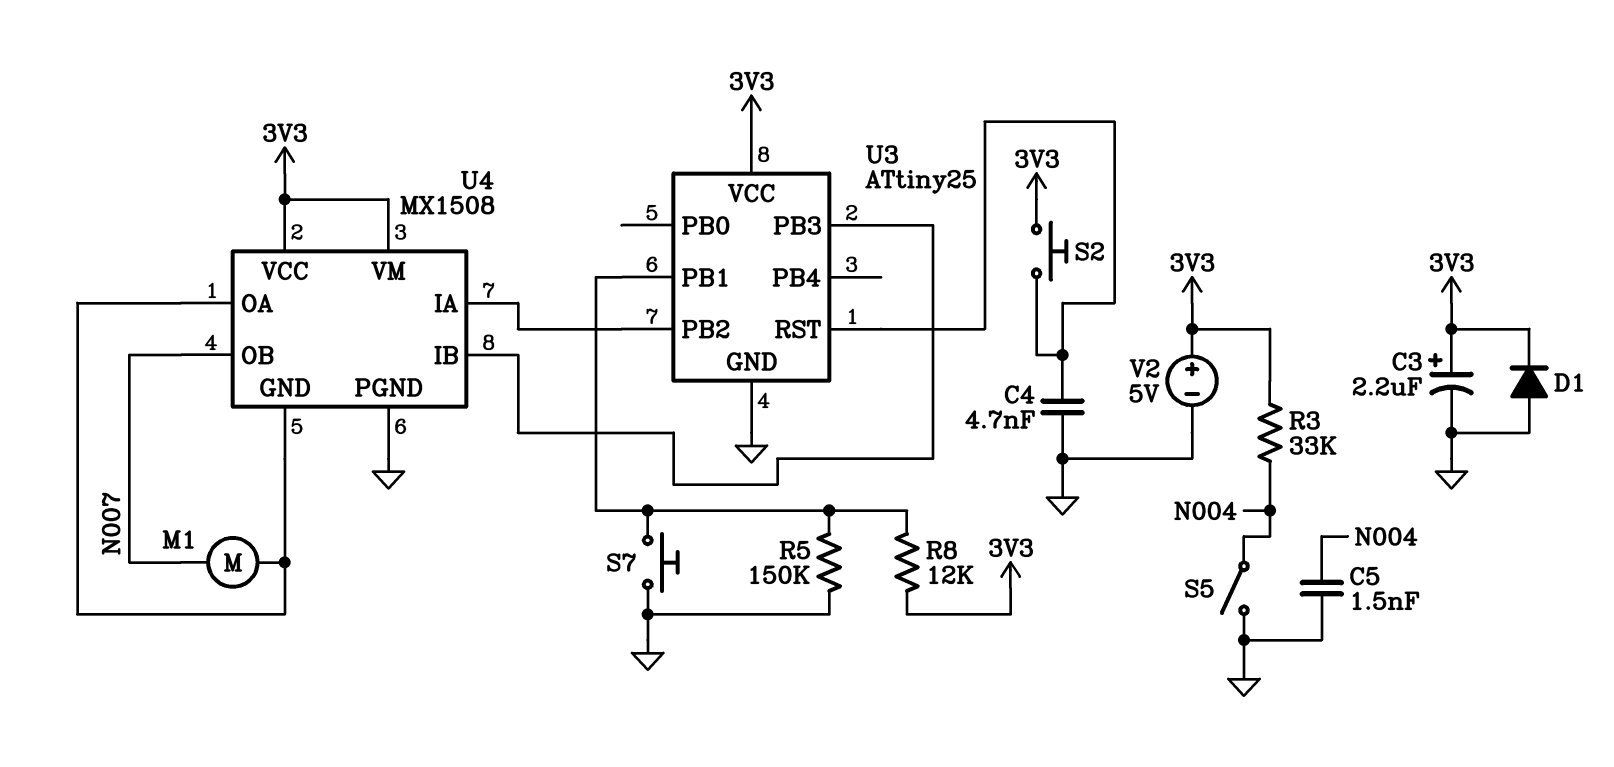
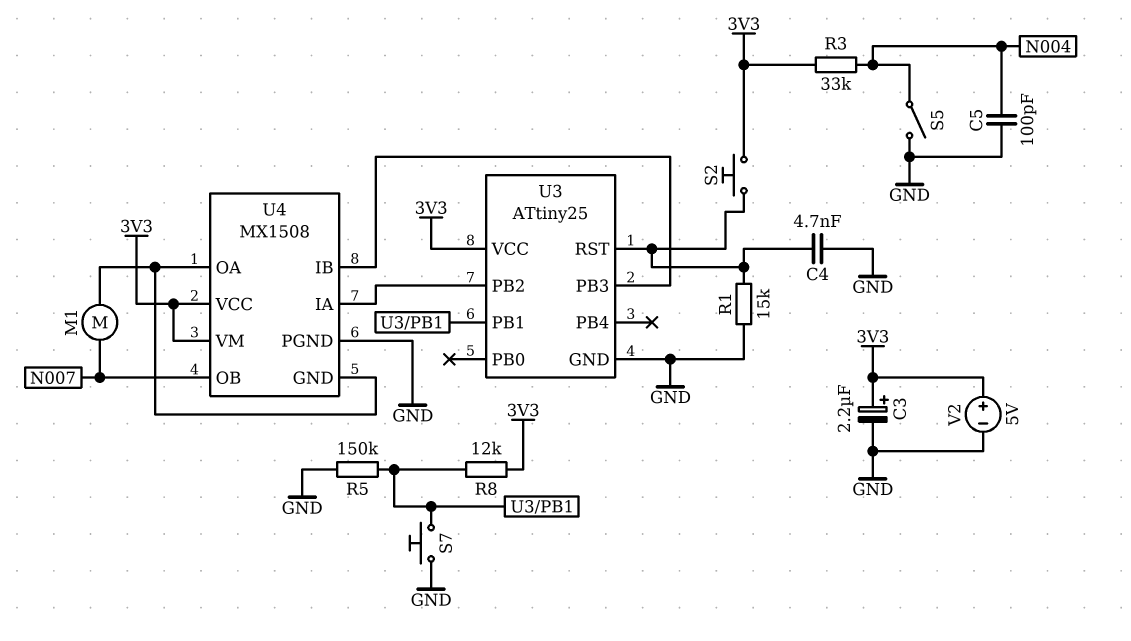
C5: 1.5nF (GND, N004) -> 100pF (GND, N004)
D1: diode (A GND, K 3V3) -> none
R1: none -> 15k (GND, U3/RST)

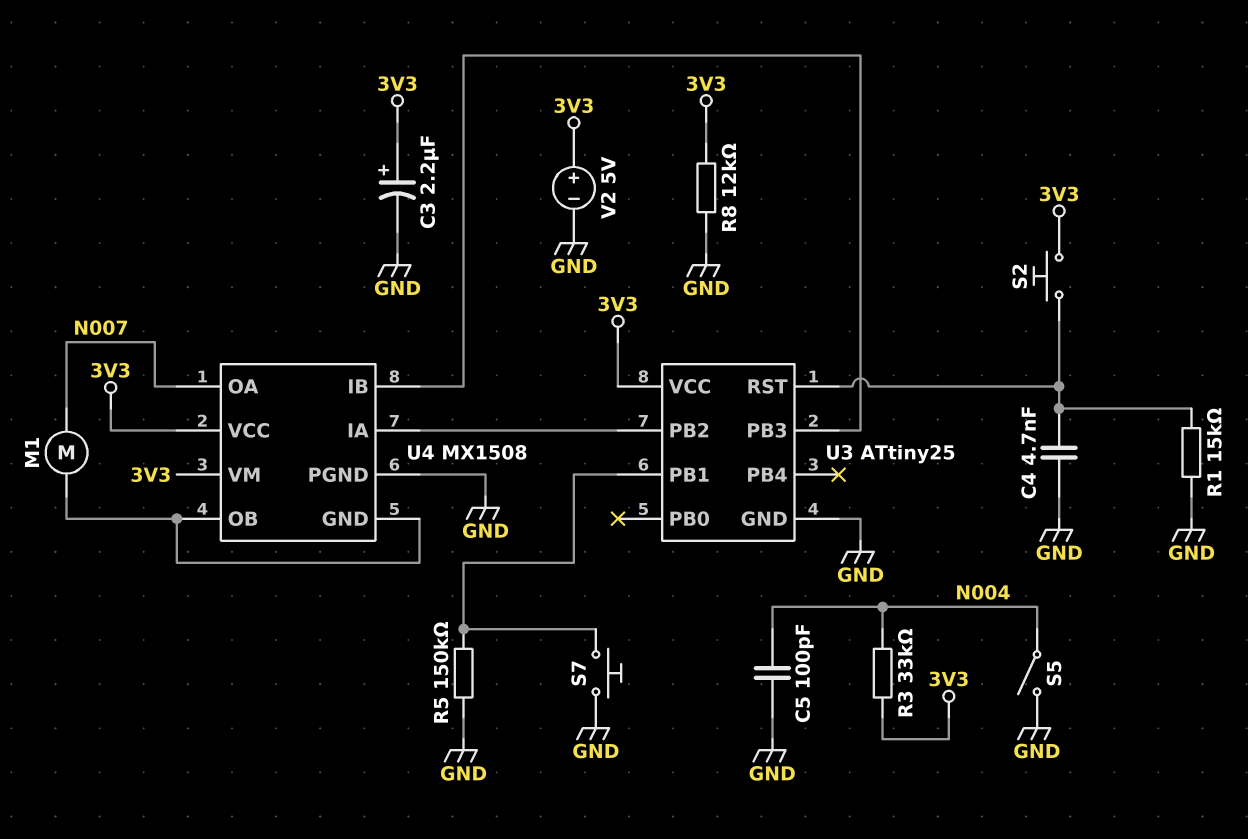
R8: 12k (3V3, U3/PB1) -> 12k (3V3, GND)
U4 pin OA: U4/GND -> N007
U4 pin OB: N007 -> U4/GND

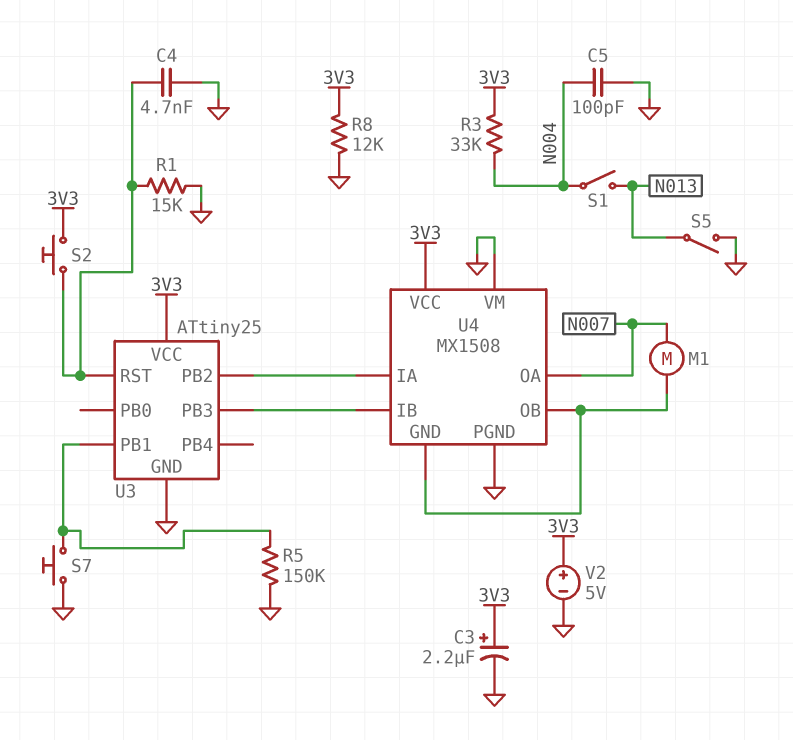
S1: none -> switch (N004, N013)
S5: switch (GND, N004) -> switch (GND, N013)
U4 pin VM: 3V3 -> GND

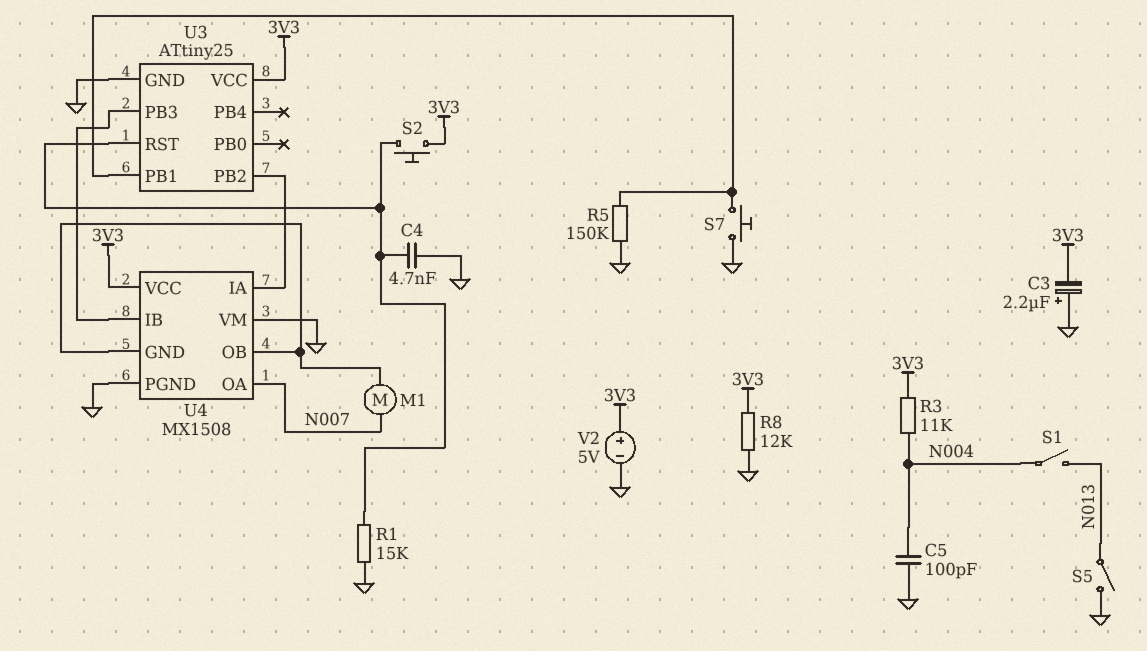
C3: 2.2uF (plus 3V3, minus GND) -> 2.2uF (plus GND, minus 3V3)
R3: 33k (3V3, N004) -> 11k (3V3, N004)

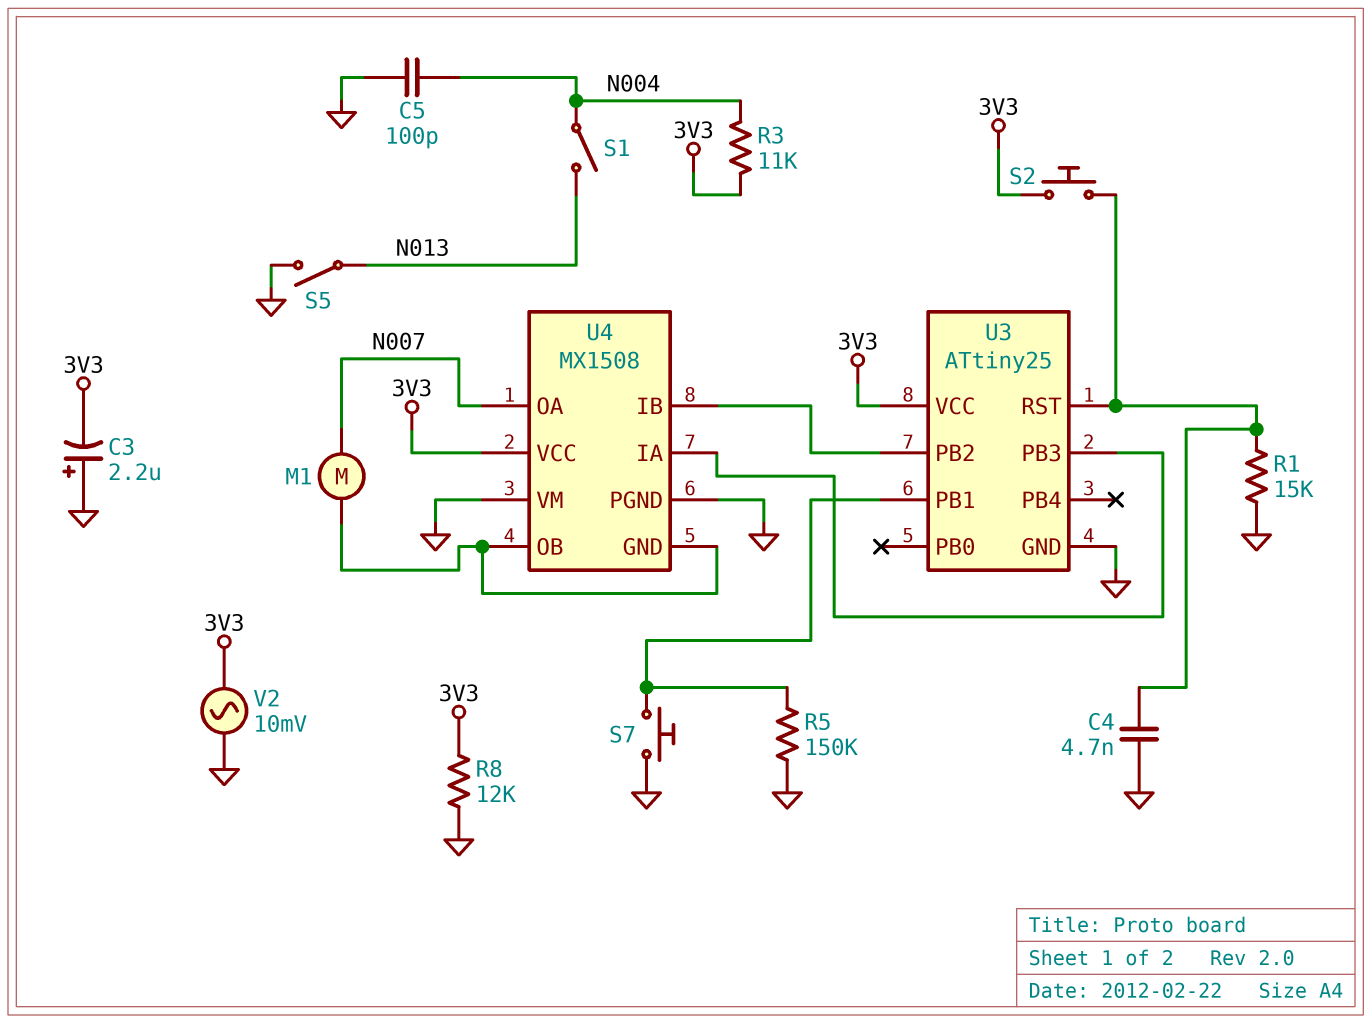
U4 pin IA: U3/PB2 -> U3/PB3
U4 pin IB: U3/PB3 -> U3/PB2
V2: 5V (plus 3V3, minus GND) -> AC 10mV (3V3, GND)

